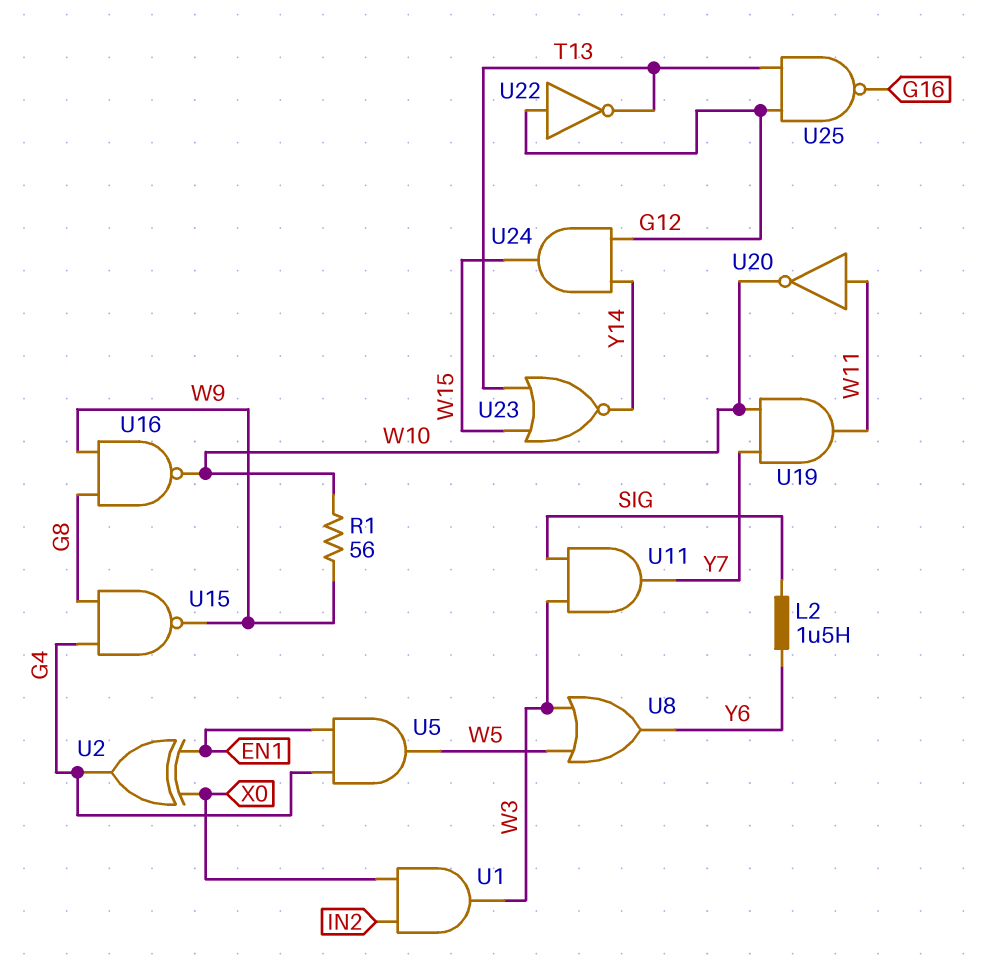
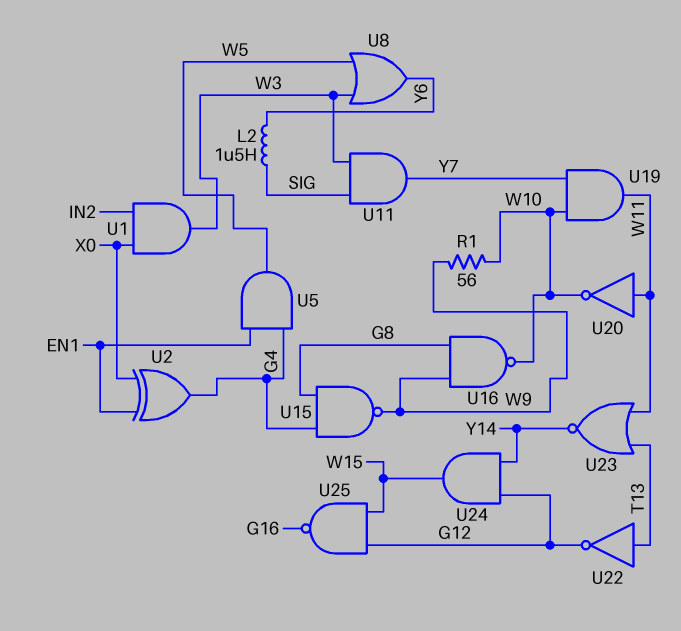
U22: NOT (in G12, out T13) -> NOT (in T13, out G12)
U23: NOR (in T13, in W15, out Y14) -> NOR (in T13, in W11, out Y14)
U25: NAND (in G12, in T13, out G16) -> NAND (in G12, in W15, out G16)

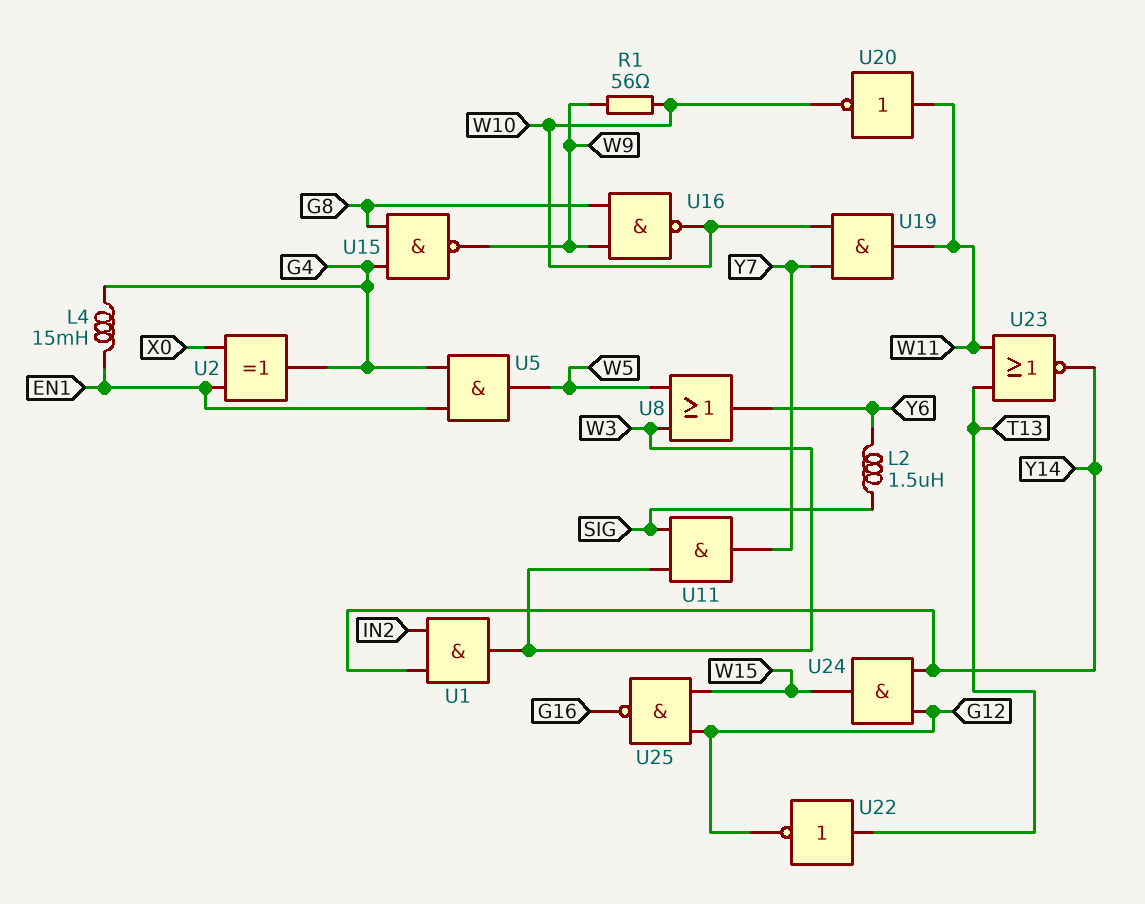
L4: none -> 15mH (EN1, G4)
U1: AND (in IN2, in X0, out W3) -> AND (in IN2, in Y14, out W3)

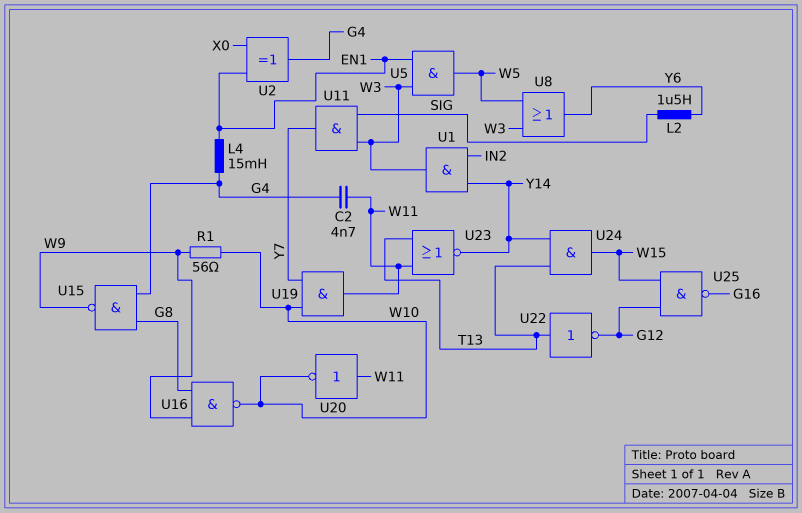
C2: none -> 4.7nF (G4, W11)
U5: AND (in EN1, in G4, out W5) -> AND (in EN1, in W3, out W5)
U24: AND (in G12, in Y14, out W15) -> AND (in T13, in Y14, out W15)

